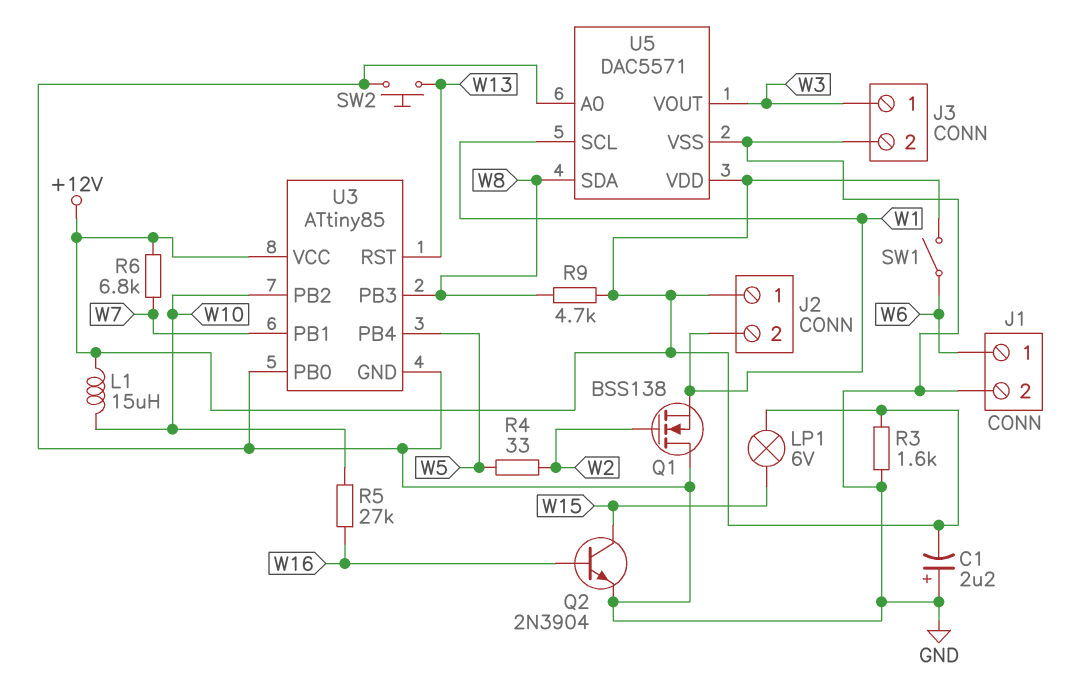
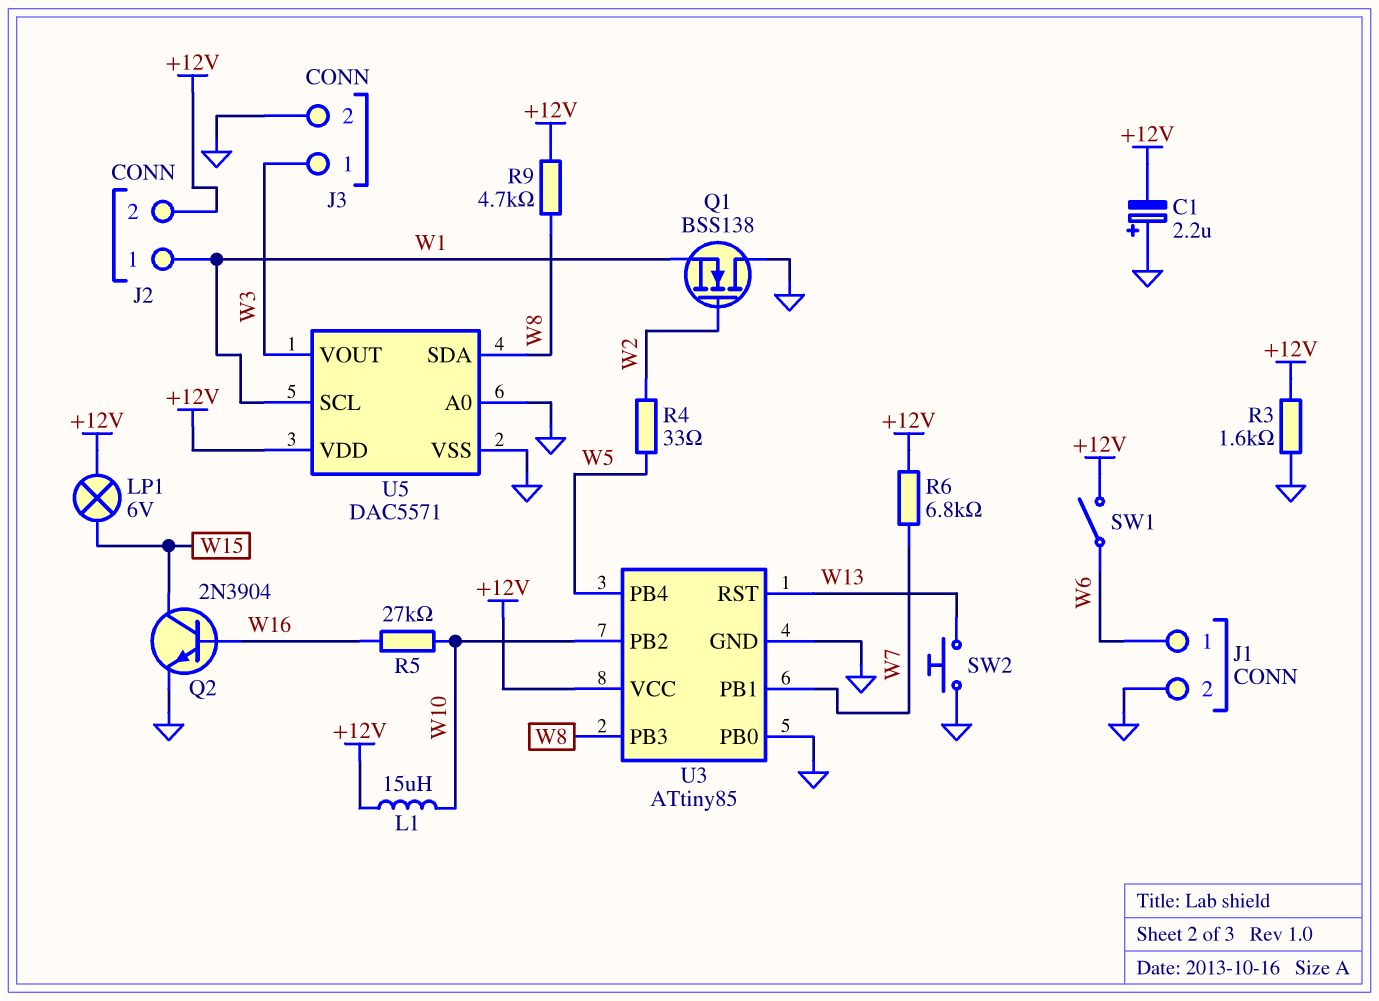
J2 pin 1: +12V -> W1
J2 pin 2: W1 -> +12V

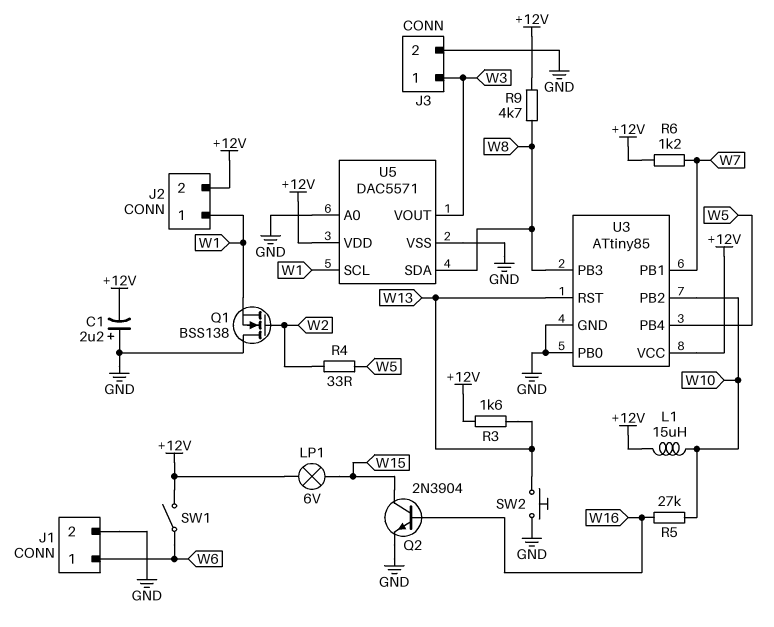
R3: 1.6k (+12V, GND) -> 1.6k (+12V, W13)
R6: 6.8k (+12V, W7) -> 1.2k (+12V, W7)

